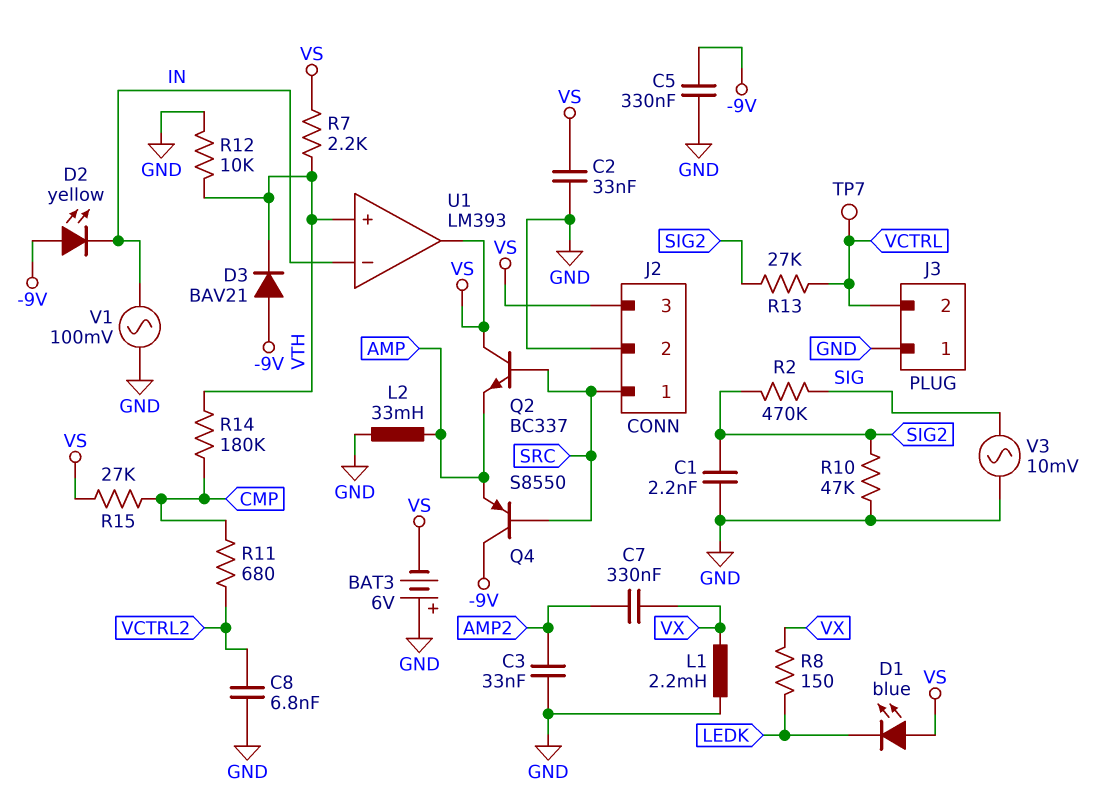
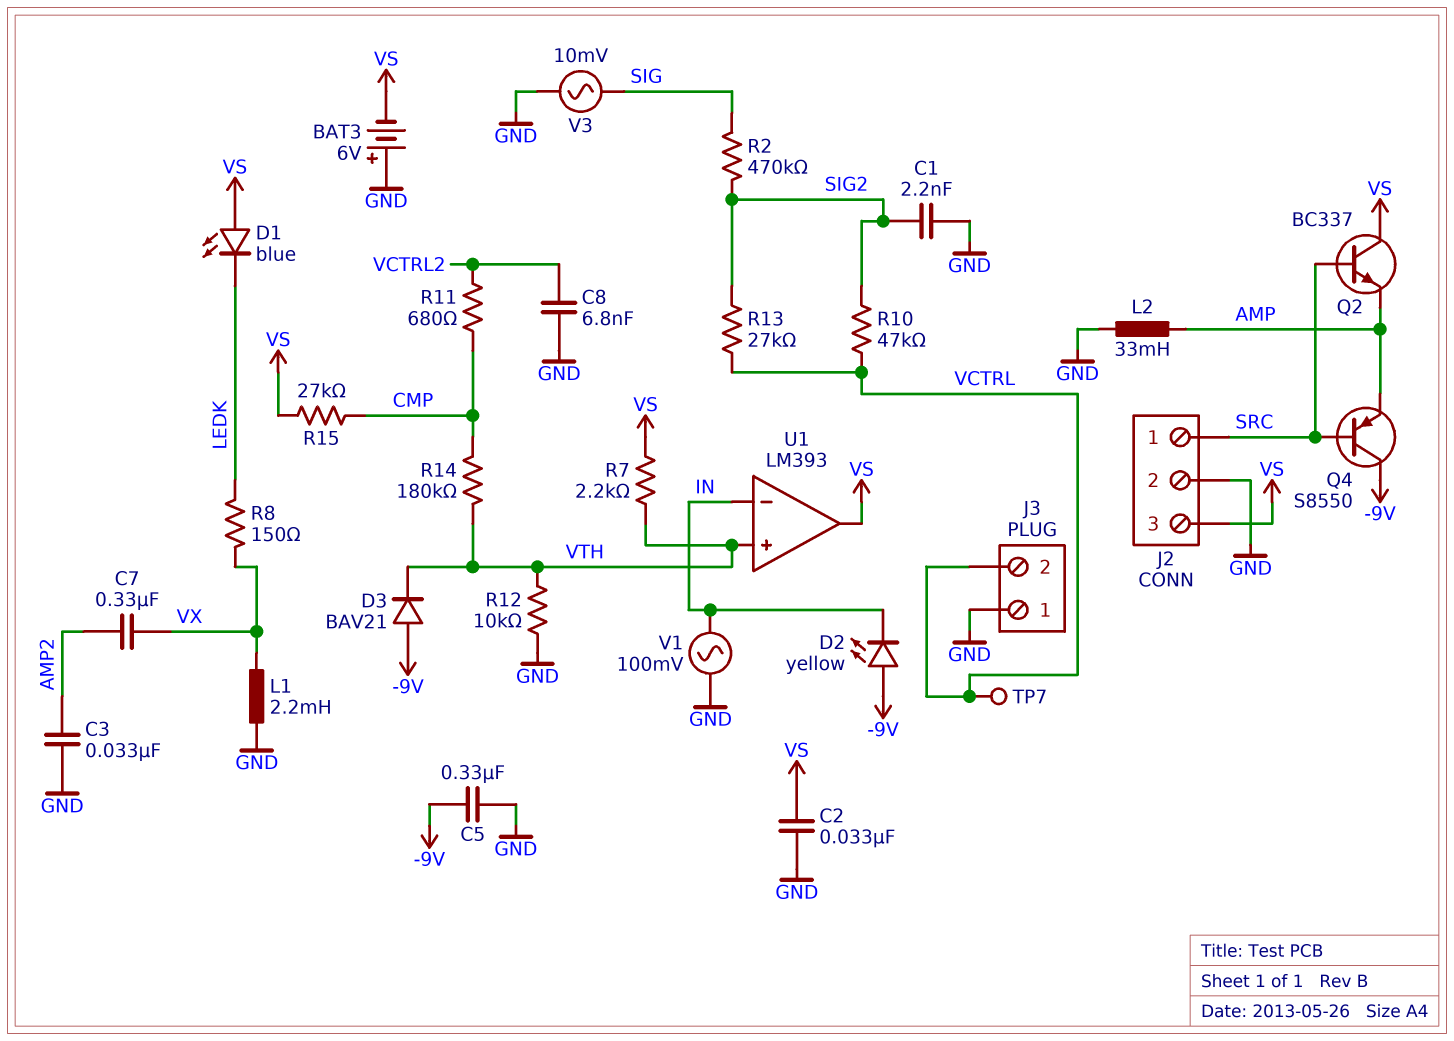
R10: 47k (GND, SIG2) -> 47k (SIG2, VCTRL)

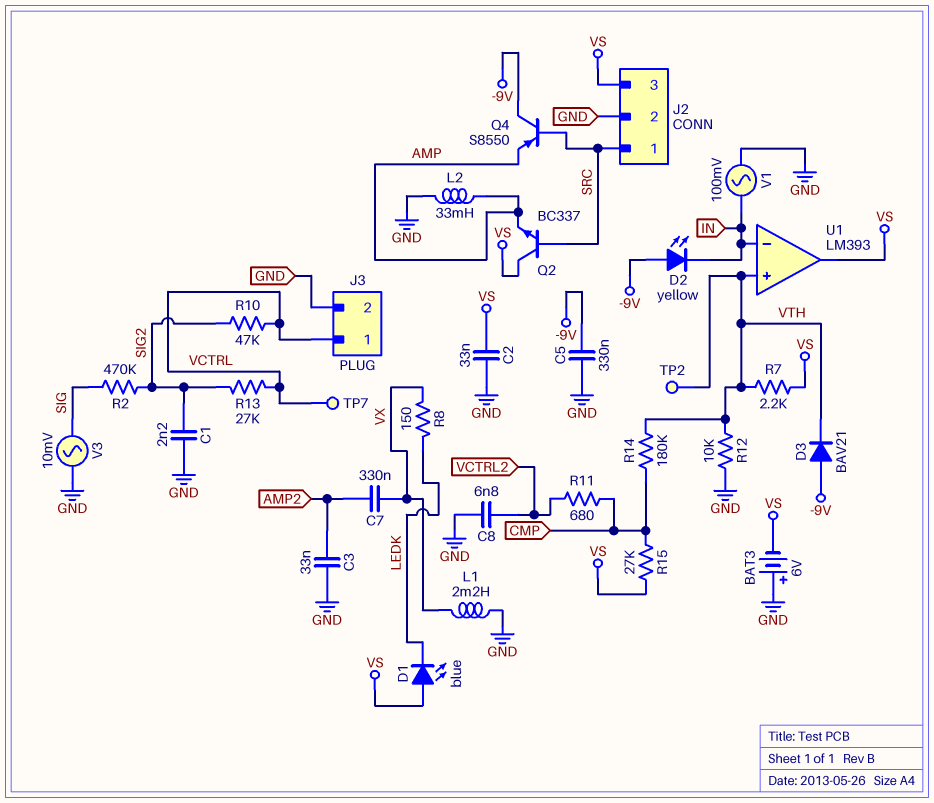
J3 pin 1: GND -> VCTRL
J3 pin 2: VCTRL -> GND
TP2: none -> test point (VTH)

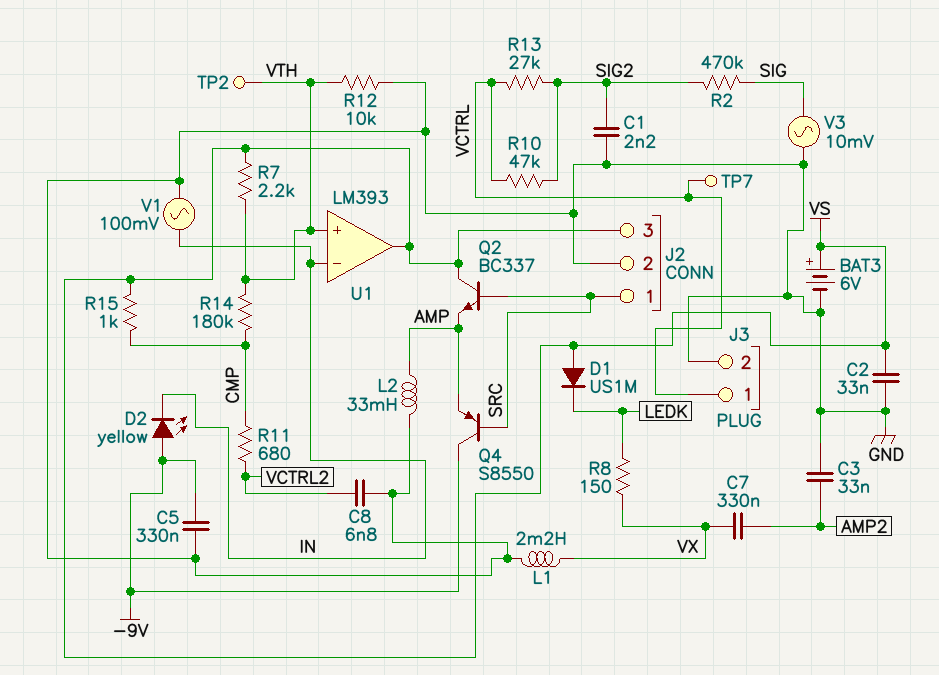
BAT3: 6V (plus GND, minus VS) -> 6V (plus VS, minus GND)
D1: LED blue (A VS, K LEDK) -> diode US1M (A VS, K LEDK)
D3: diode BAV21 (A -9V, K VTH) -> none
R15: 27k (CMP, VS) -> 1k (CMP, VS)

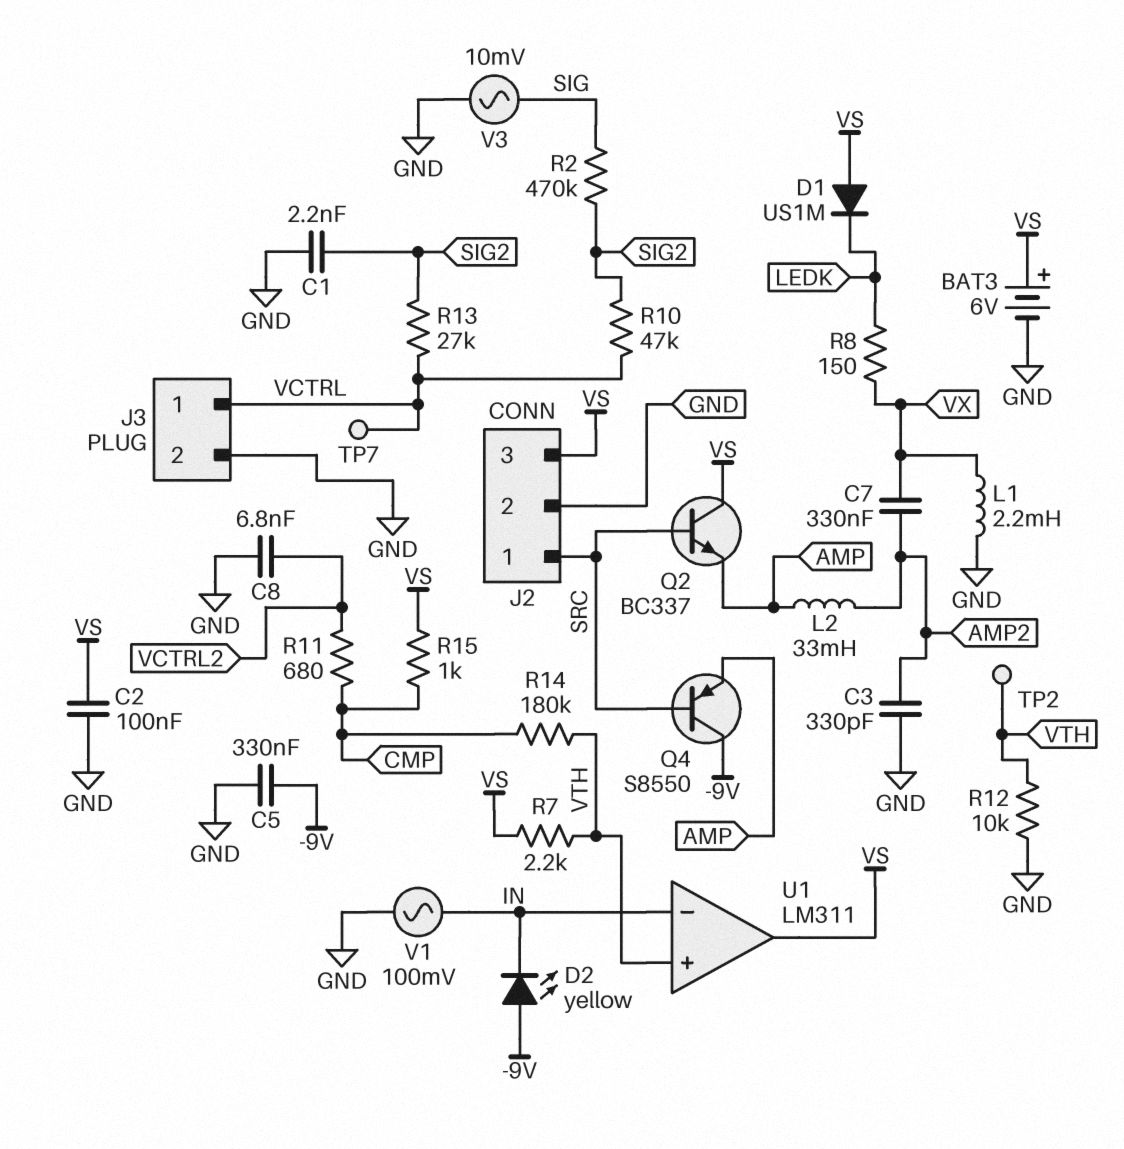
C2: 33nF (GND, VS) -> 100nF (GND, VS)
C3: 33nF (AMP2, GND) -> 330pF (AMP2, GND)
L2: 33mH (AMP, GND) -> 33mH (AMP, AMP2)
U1: LM393 -> LM311

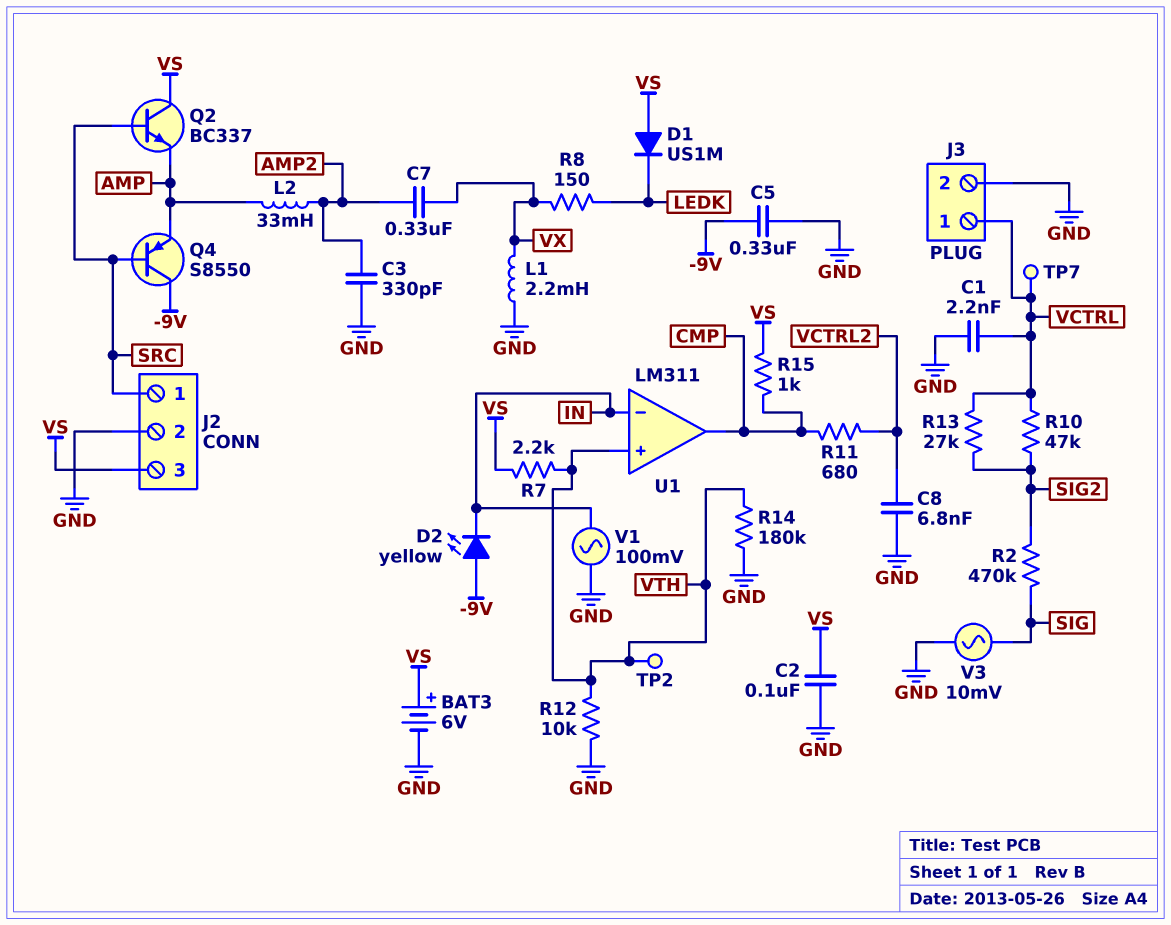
C1: 2.2nF (GND, SIG2) -> 2.2nF (GND, VCTRL)
R14: 180k (CMP, VTH) -> 180k (GND, VTH)
U1 pin out: VS -> CMP

